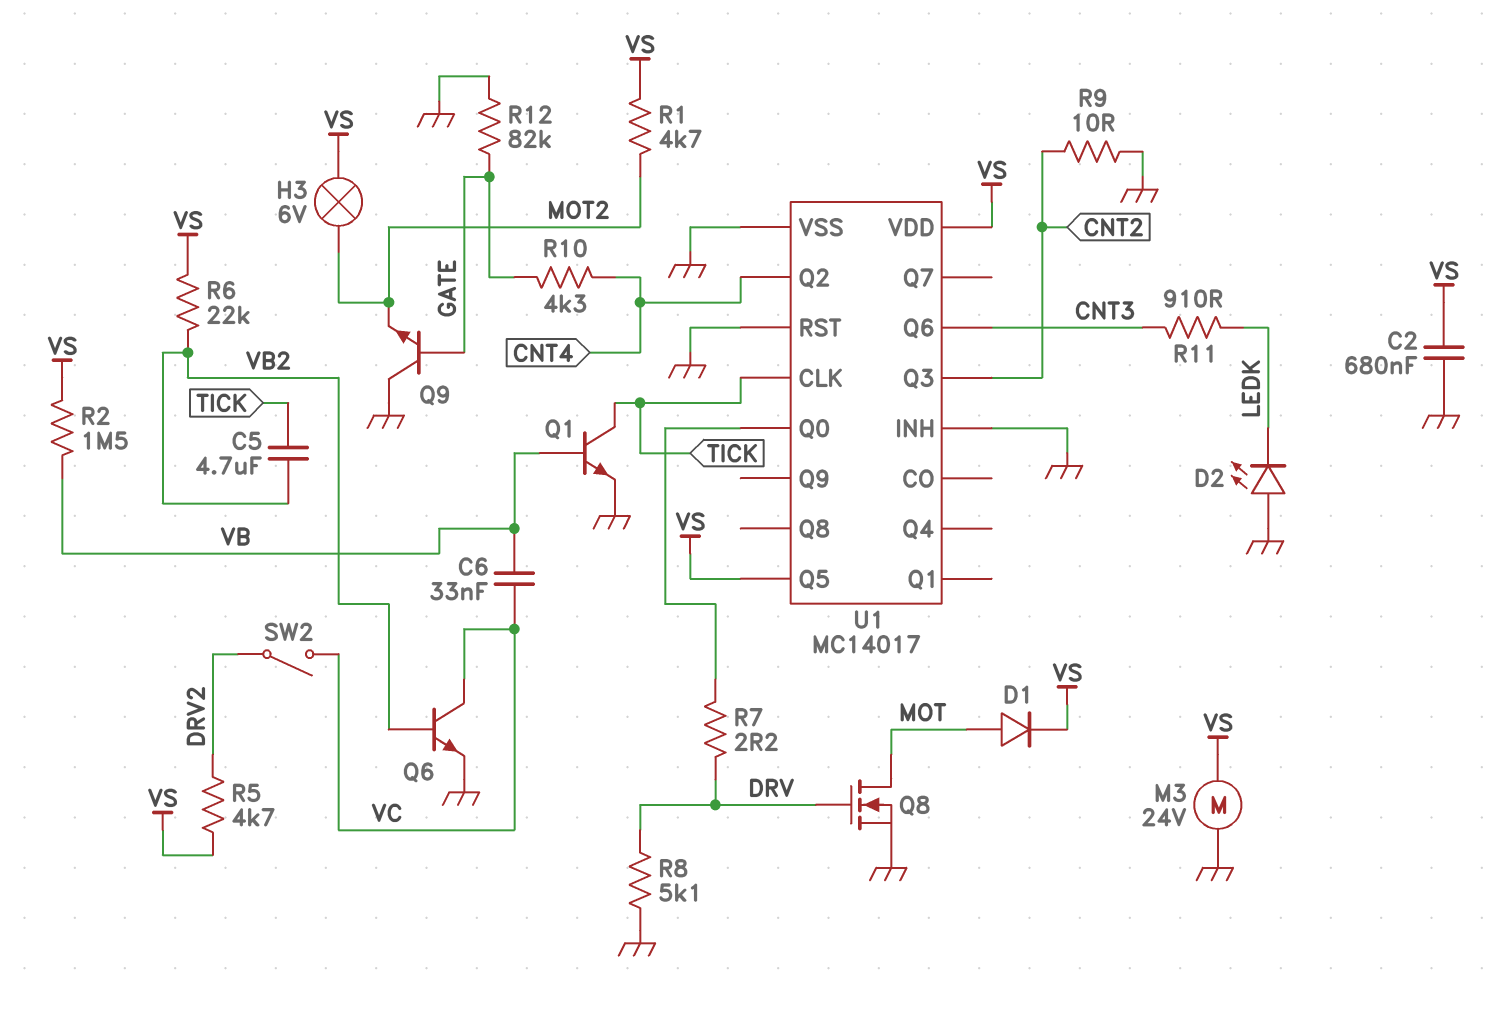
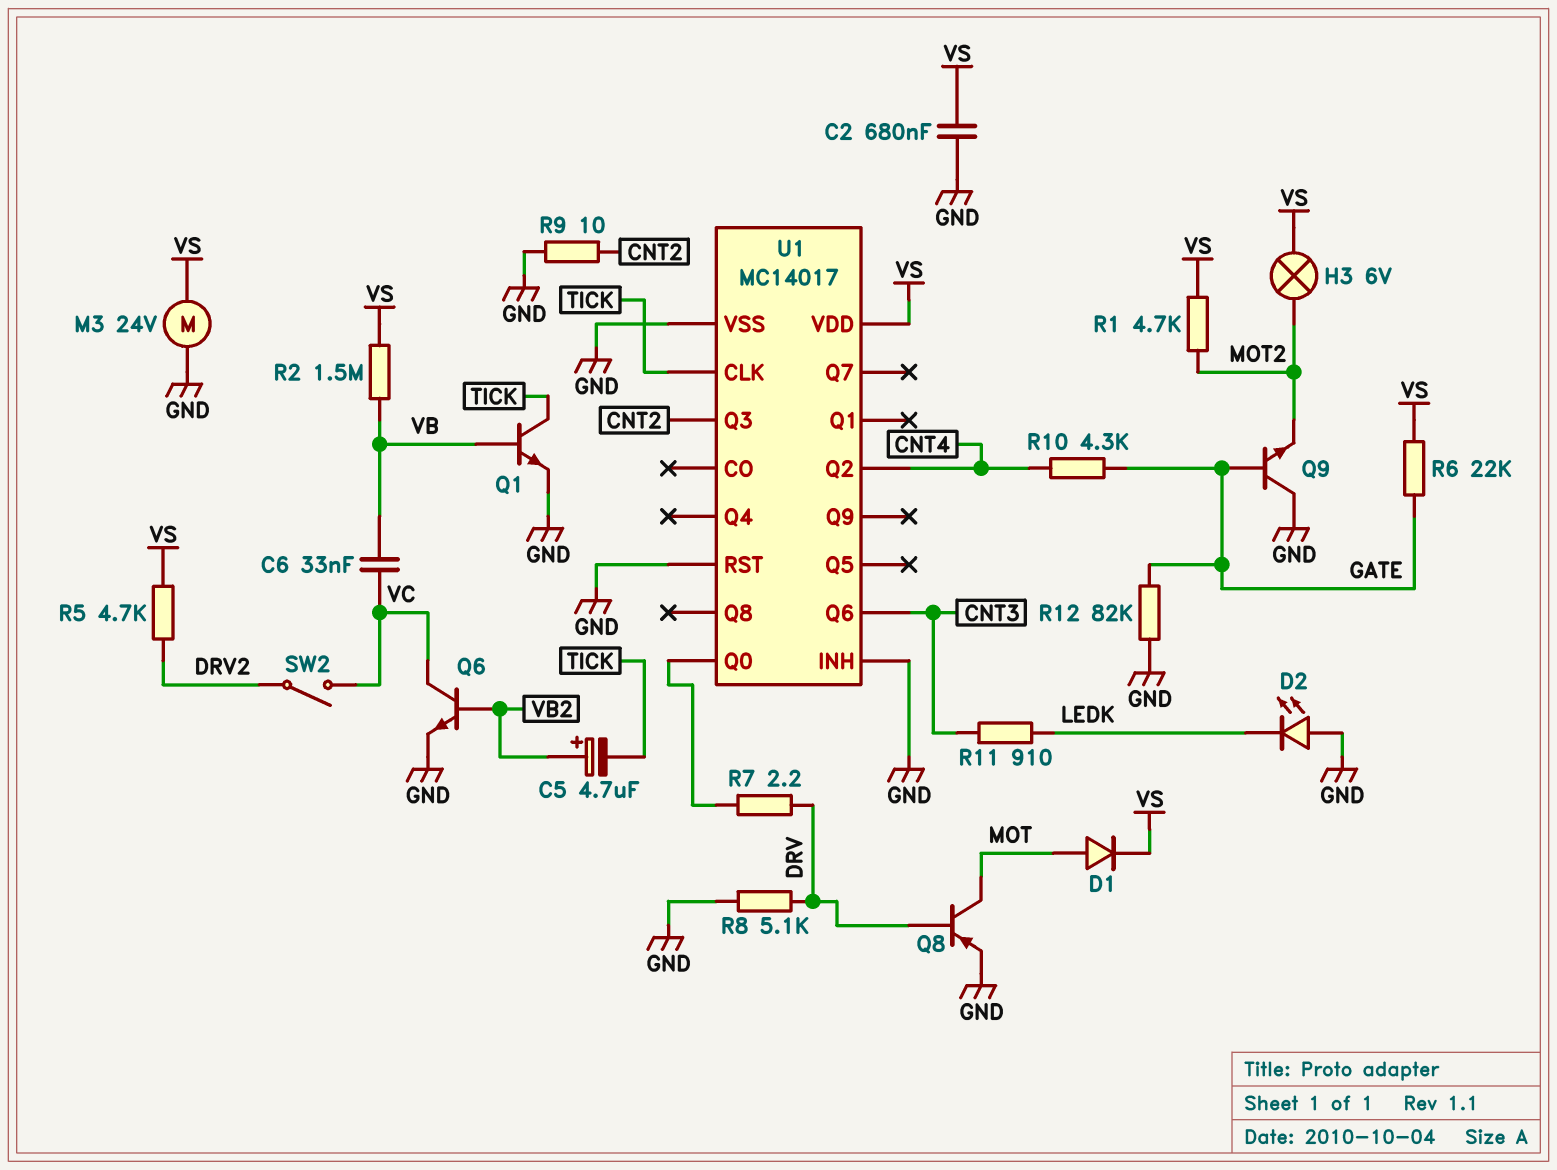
C5: 4.7uF (TICK, VB2) -> 4.7uF (plus VB2, minus TICK)
Q8: NMOS (G DRV, D MOT, S GND) -> PNP (B DRV, C MOT, E GND)
R6: 22k (VB2, VS) -> 22k (GATE, VS)
U1 pin Q5: VS -> none

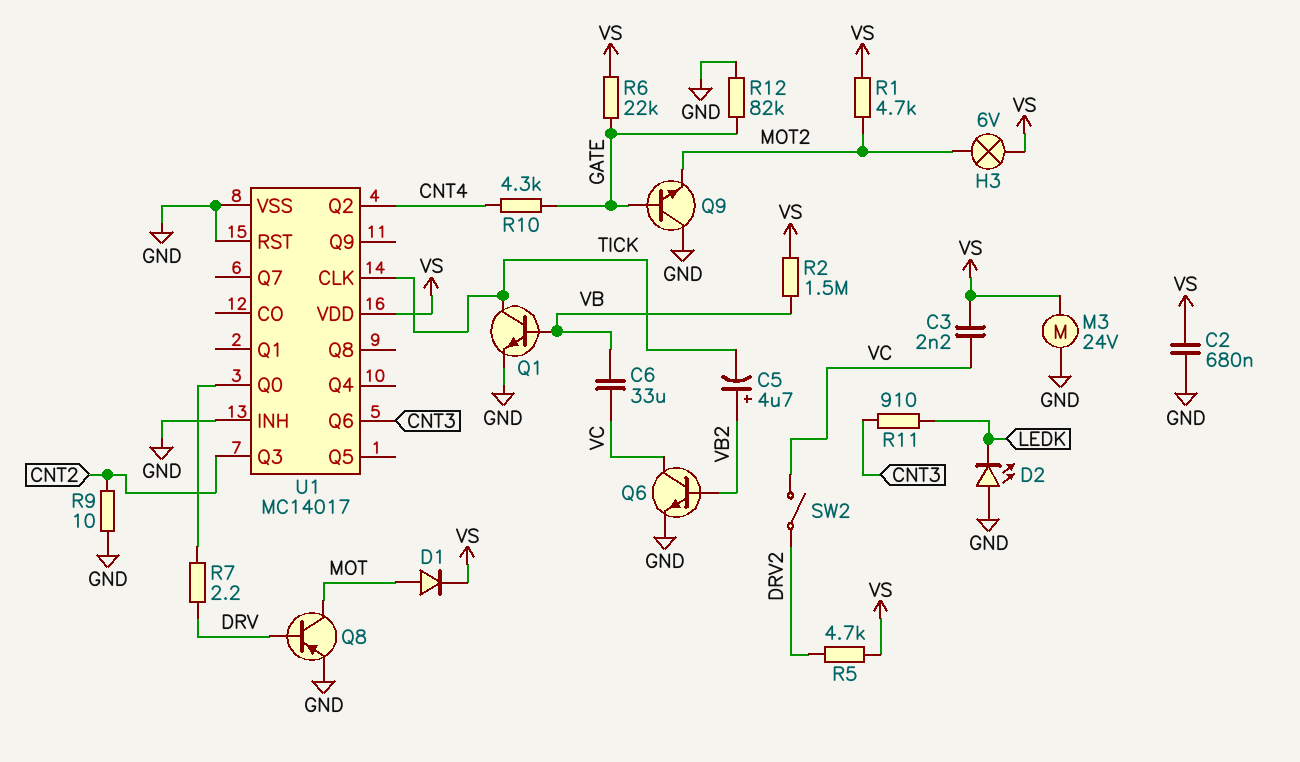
C3: none -> 2.2nF (VC, VS)
C6: 33nF (VB, VC) -> 33uF (VB, VC)
R8: 5.1k (DRV, GND) -> none

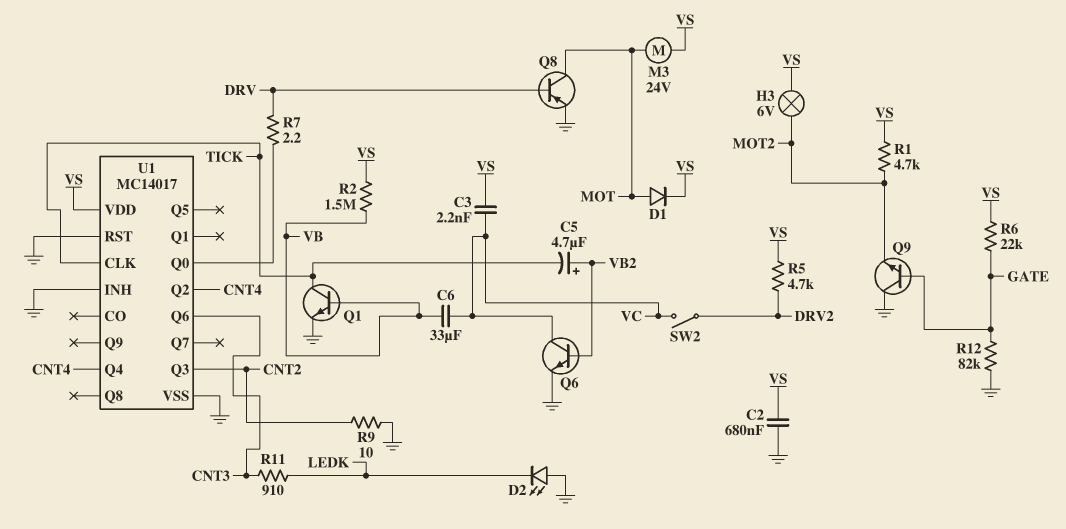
M3: motor 24V (GND, VS) -> motor 24V (MOT, VS)
R10: 4.3k (CNT4, GATE) -> none
U1 pin Q4: none -> CNT4

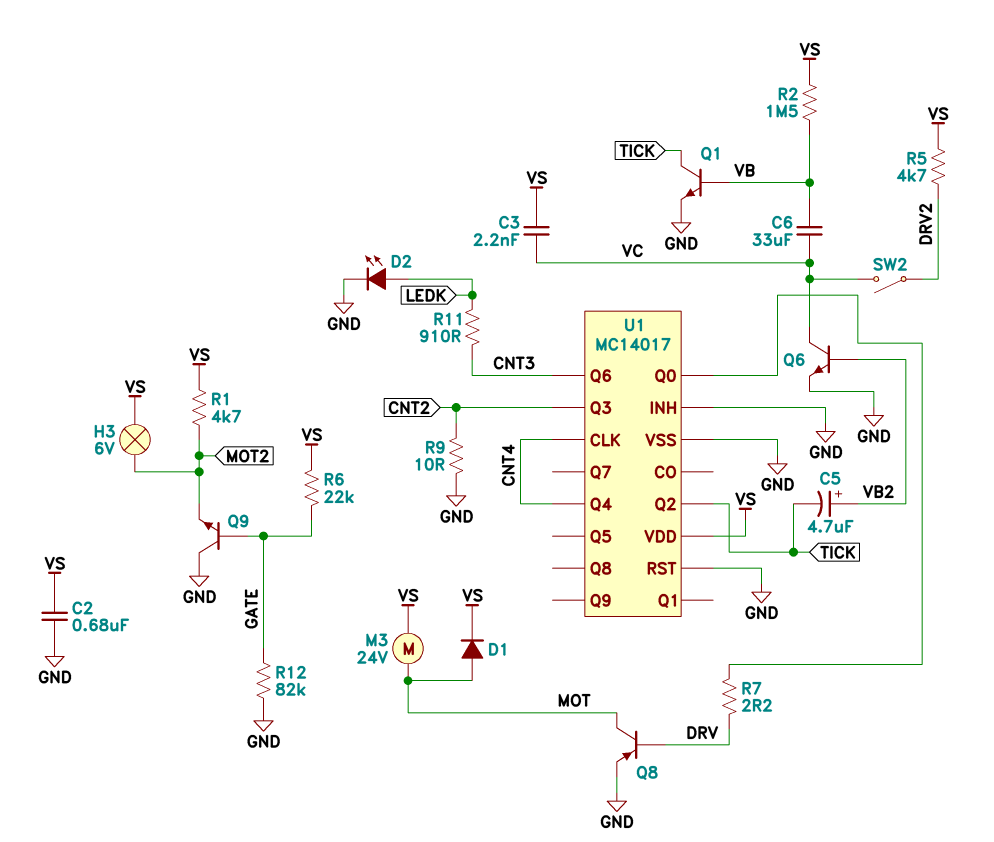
D2: LED (A GND, K LEDK) -> LED (A LEDK, K GND)
U1 pin CLK: TICK -> CNT4
U1 pin Q2: CNT4 -> TICK

